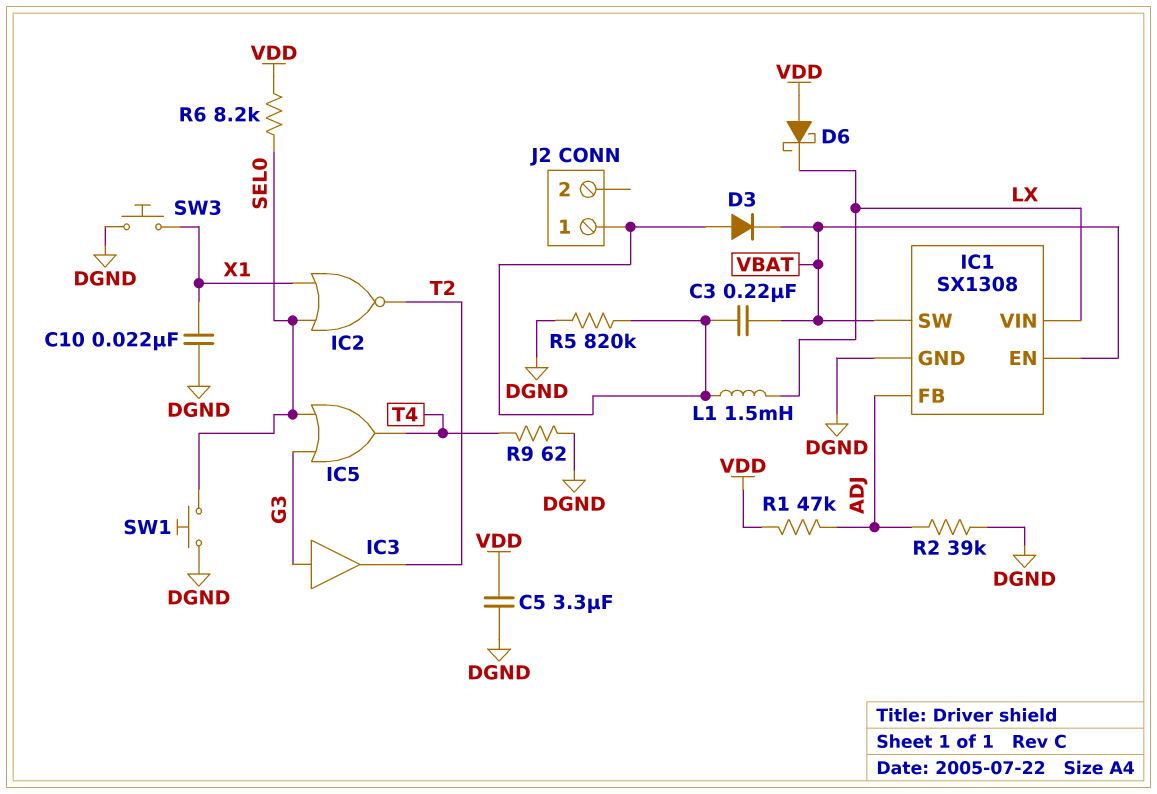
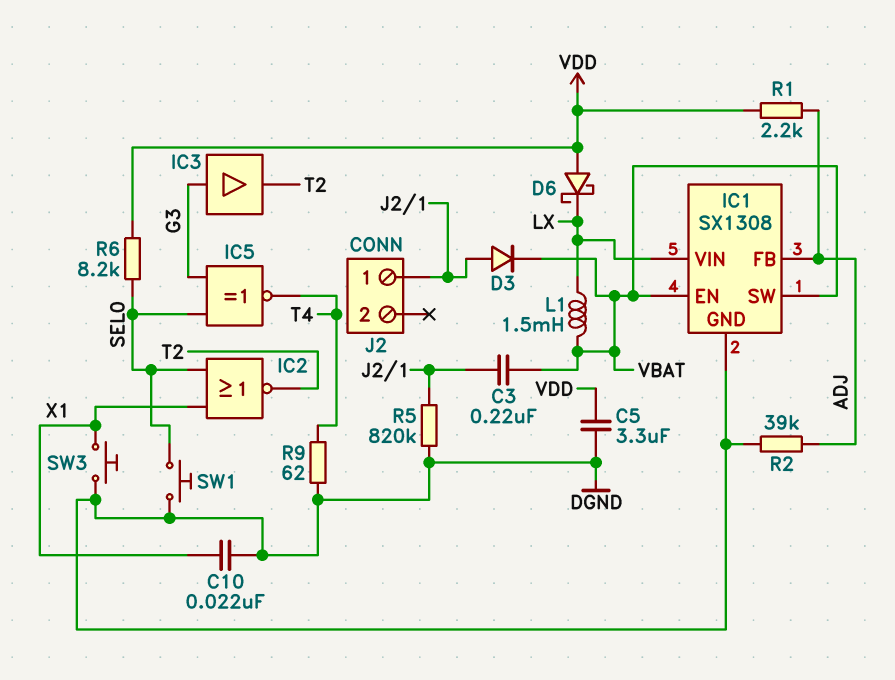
IC5: OR (in G3, in SEL0, out T4) -> XNOR (in G3, in SEL0, out T4)
L1: 1.5mH (J2/1, LX) -> 1.5mH (LX, VBAT)
R1: 47k (ADJ, VDD) -> 2.2k (ADJ, VDD)

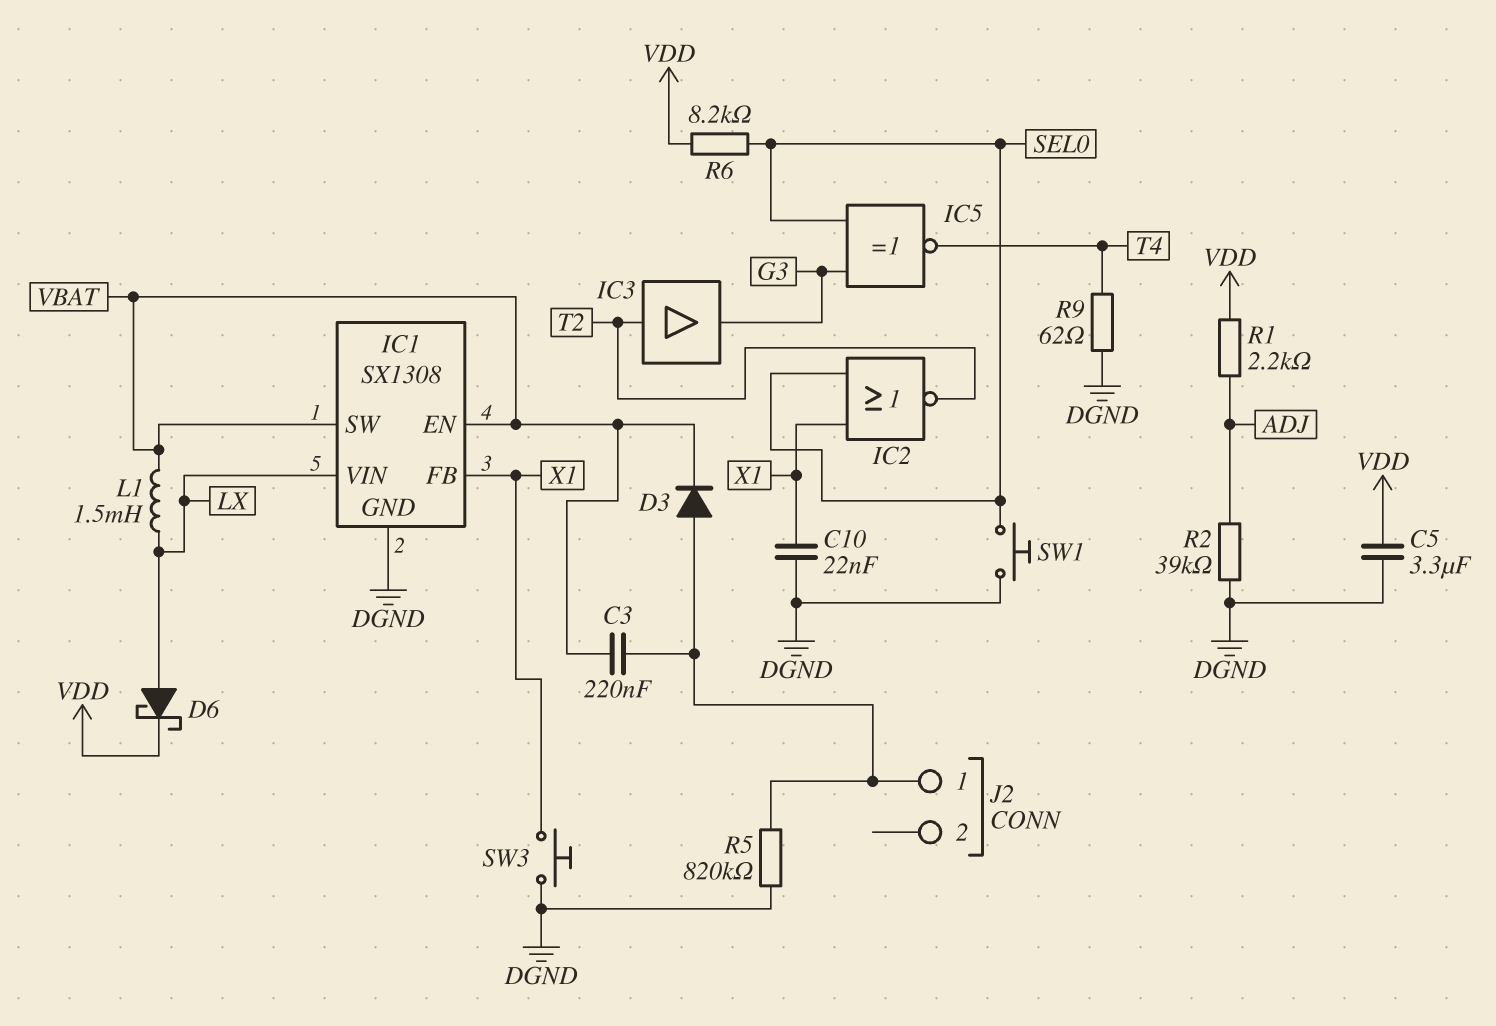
D6: schottky (A VDD, K LX) -> schottky (A LX, K VDD)
IC1 pin FB: ADJ -> X1
IC3: buffer (in G3, out T2) -> buffer (in T2, out G3)

